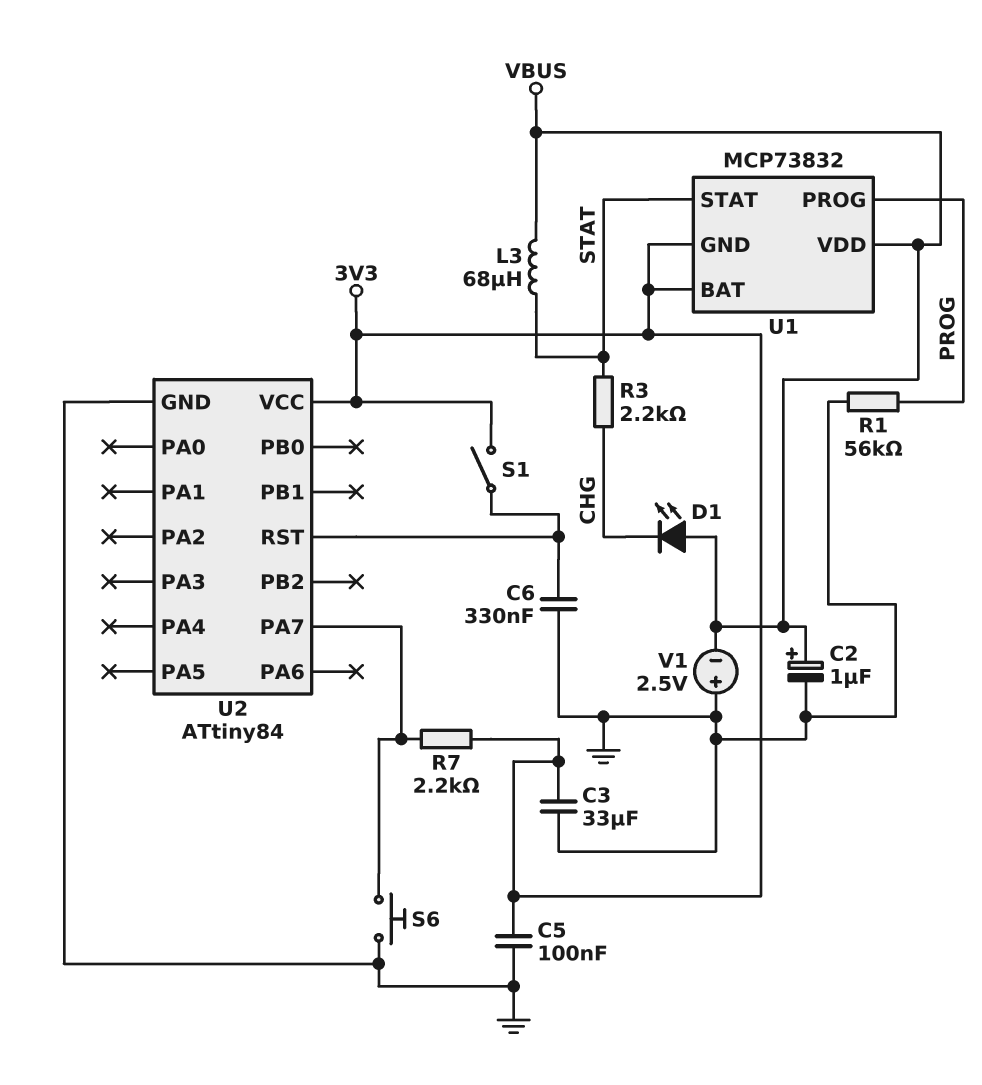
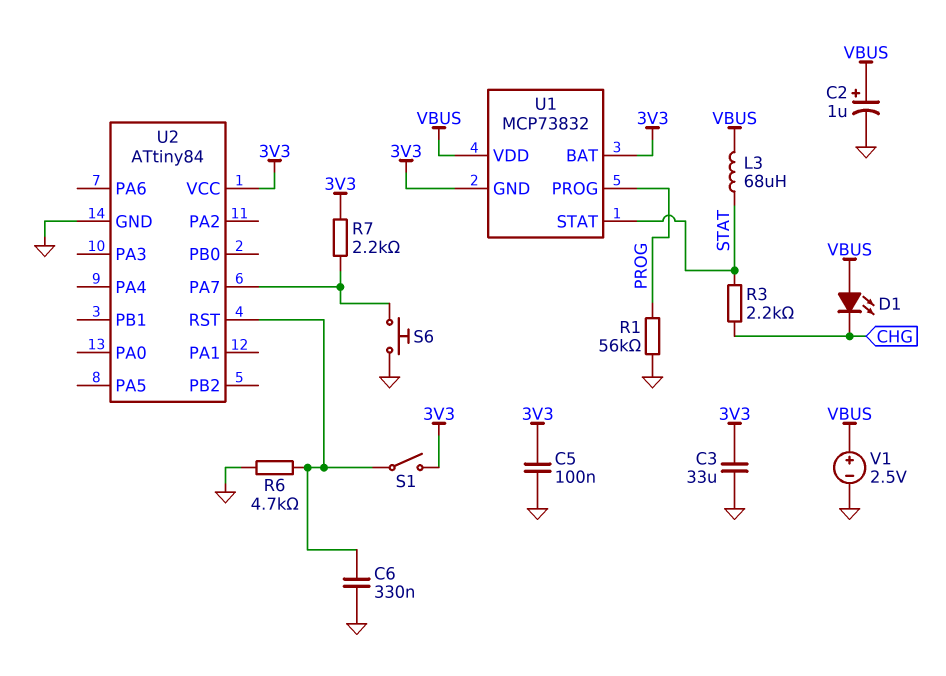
R6: none -> 4.7k (GND, U2/RST)
V1: 2.5V (plus GND, minus VBUS) -> 2.5V (plus VBUS, minus GND)

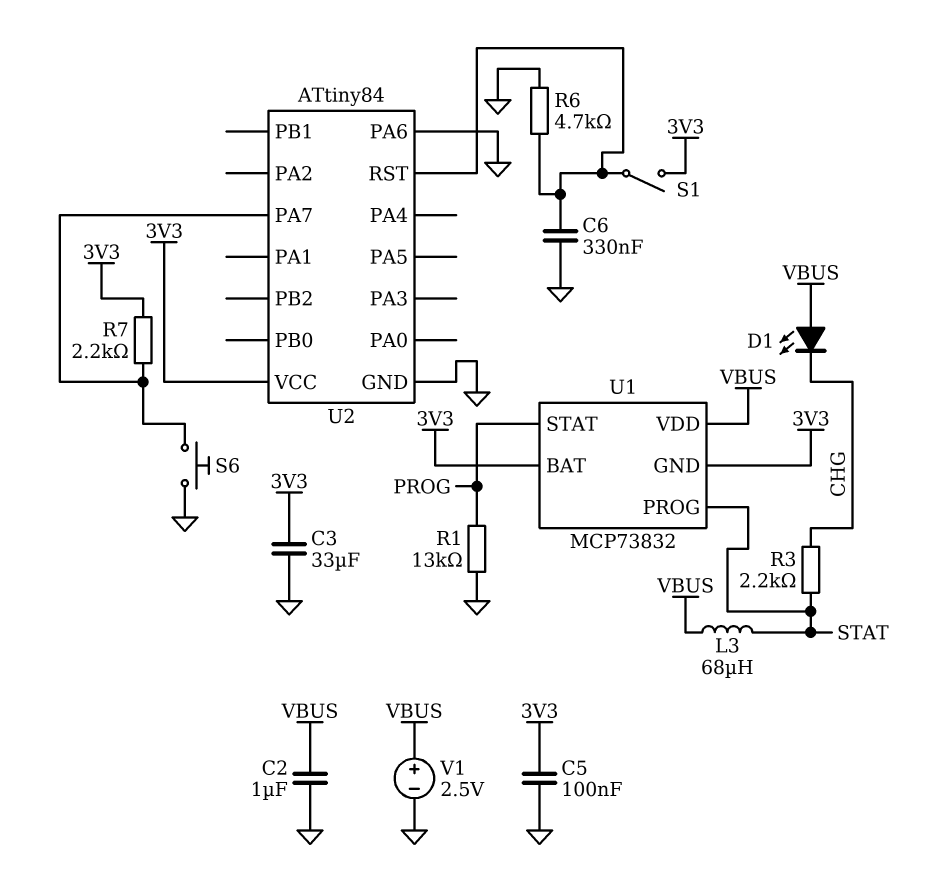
C2: 1uF (plus VBUS, minus GND) -> 1uF (GND, VBUS)
R1: 56k (GND, PROG) -> 13k (GND, PROG)
U1 pin PROG: PROG -> STAT
U1 pin STAT: STAT -> PROG
U2 pin PA6: none -> GND

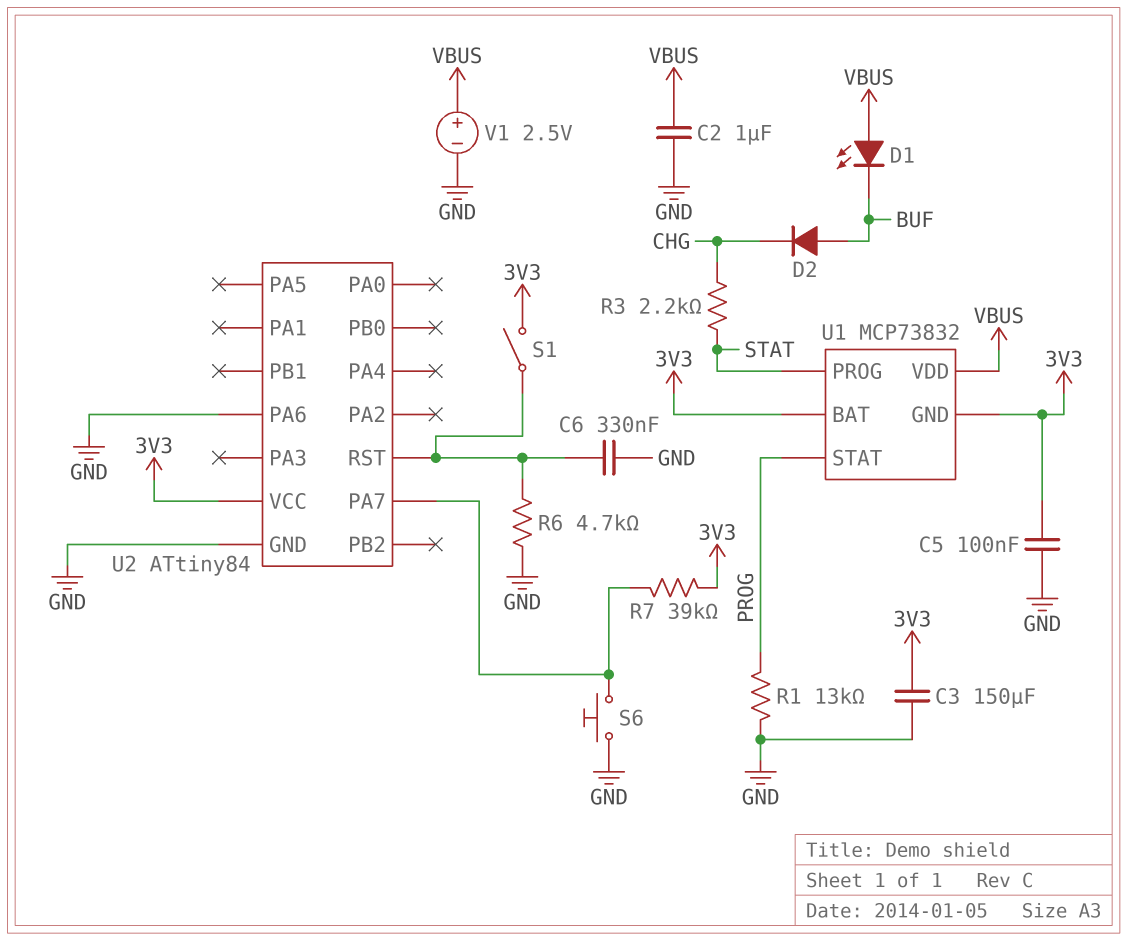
C3: 33uF (3V3, GND) -> 150uF (3V3, GND)
D1: LED (A VBUS, K CHG) -> LED (A VBUS, K BUF)
D2: none -> diode (A BUF, K CHG)
L3: 68uH (STAT, VBUS) -> none
R7: 2.2k (3V3, U2/PA7) -> 39k (3V3, U2/PA7)

